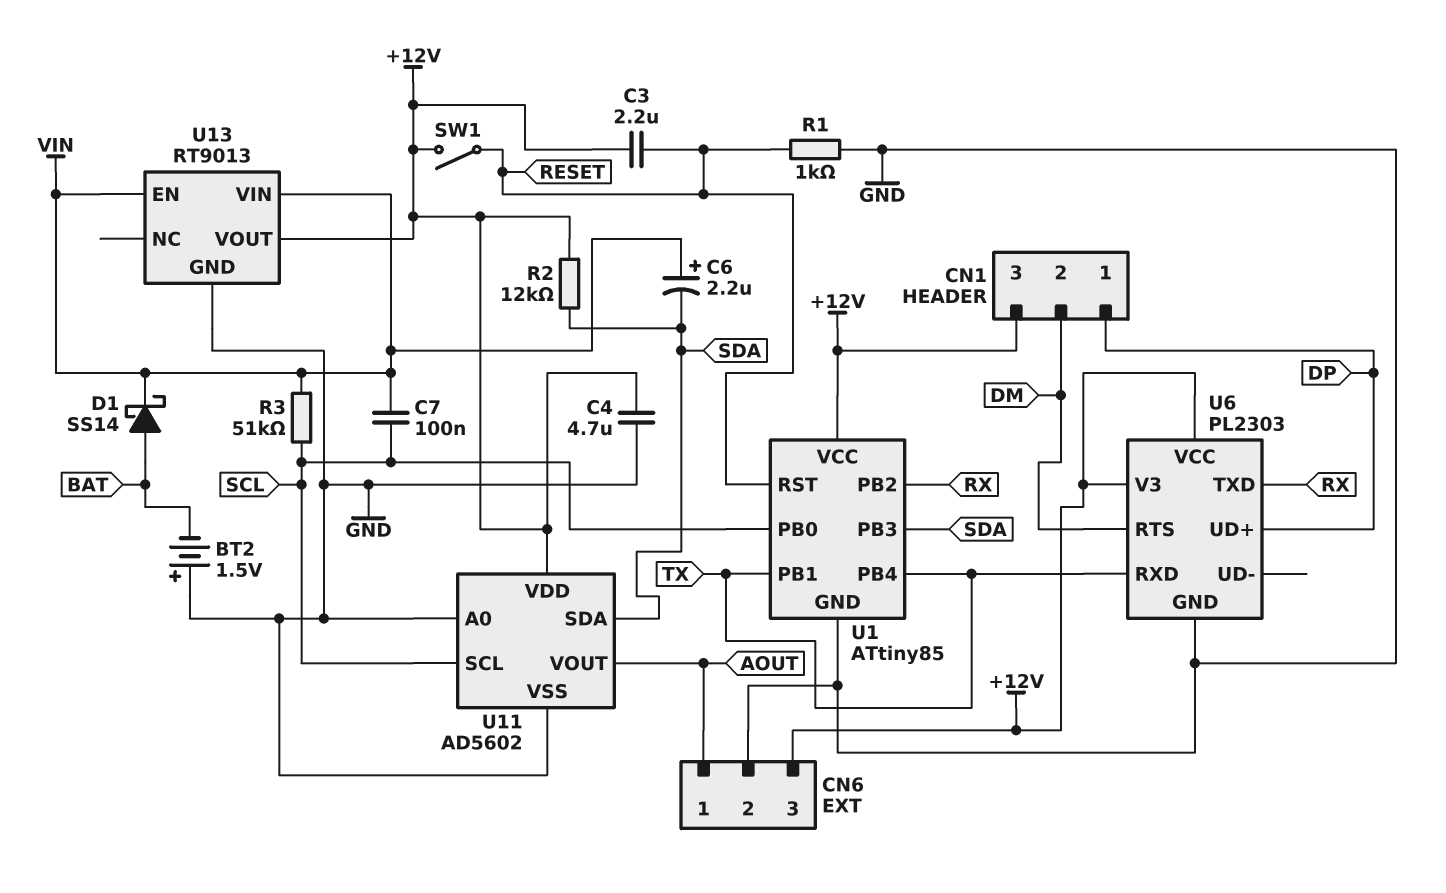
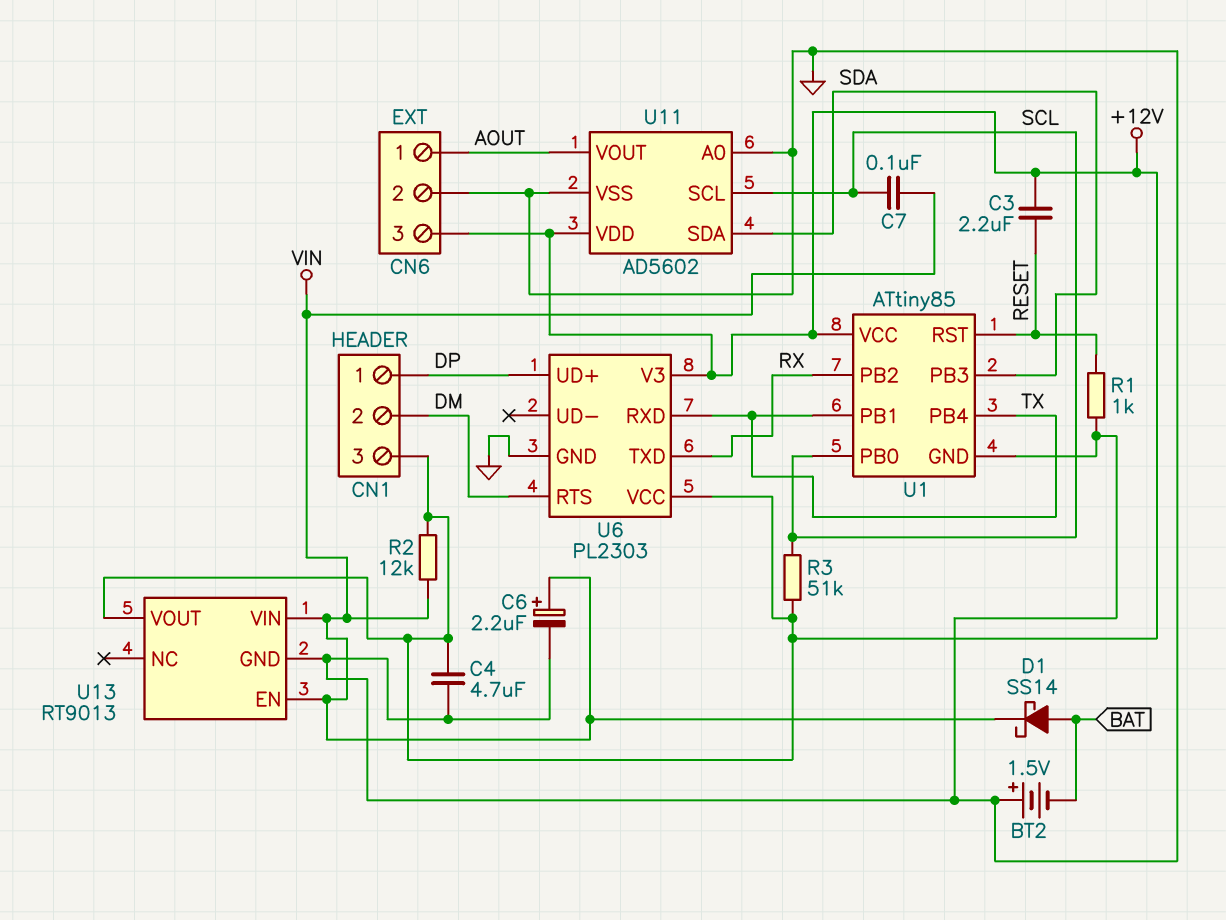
C6: 2.2uF (plus VIN, minus SDA) -> 2.2uF (plus VIN, minus GND)
R2: 12k (+12V, SDA) -> 12k (+12V, VIN)
R3: 51k (SCL, VIN) -> 51k (+12V, SCL)
SW1: switch (+12V, RESET) -> none

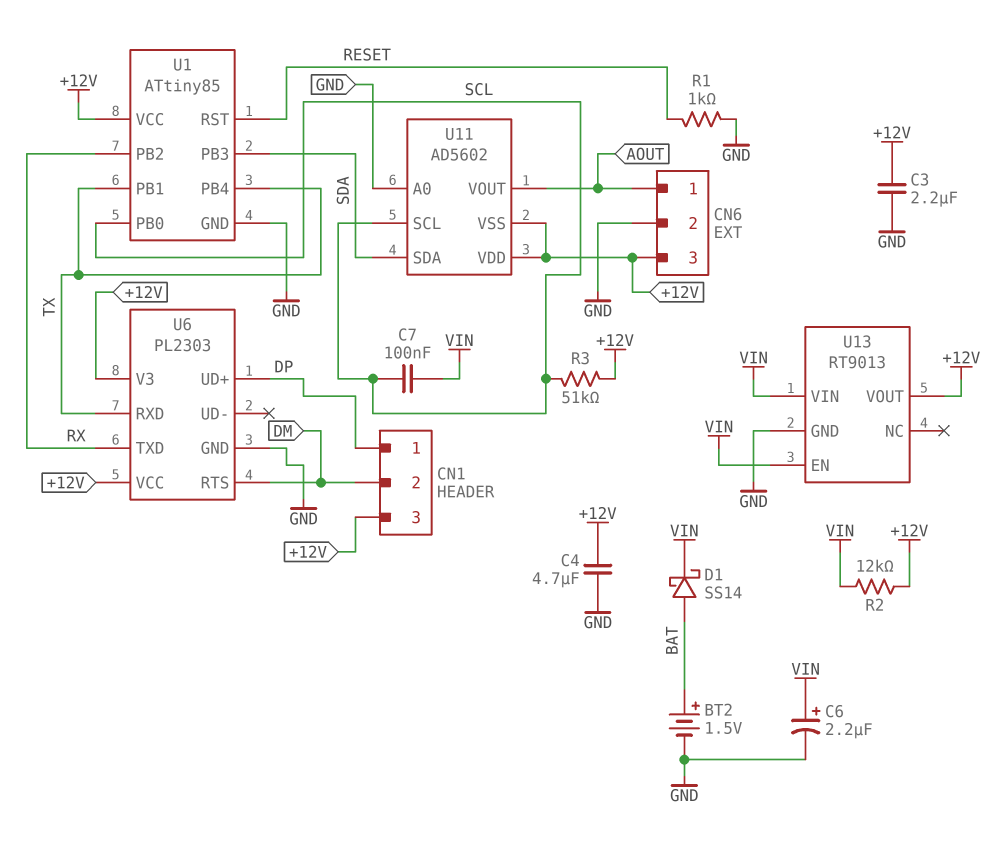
BT2: 1.5V (plus GND, minus BAT) -> 1.5V (plus BAT, minus GND)
C3: 2.2uF (+12V, RESET) -> 2.2uF (+12V, GND)
U11 pin VSS: GND -> +12V

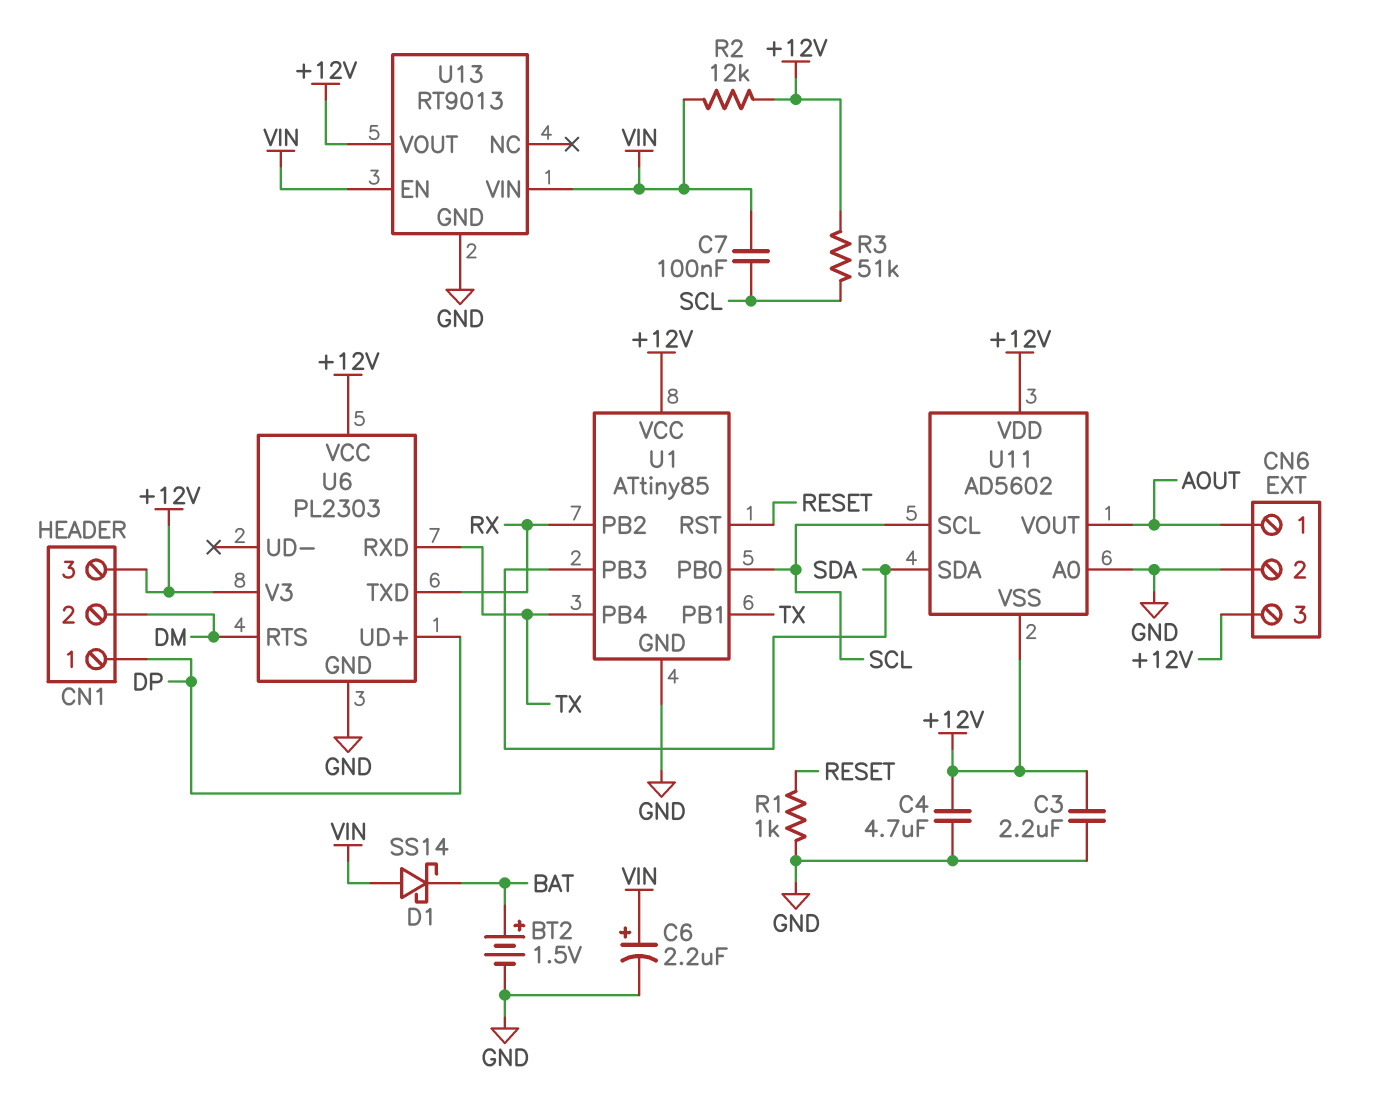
D1: schottky SS14 (A BAT, K VIN) -> schottky SS14 (A VIN, K BAT)

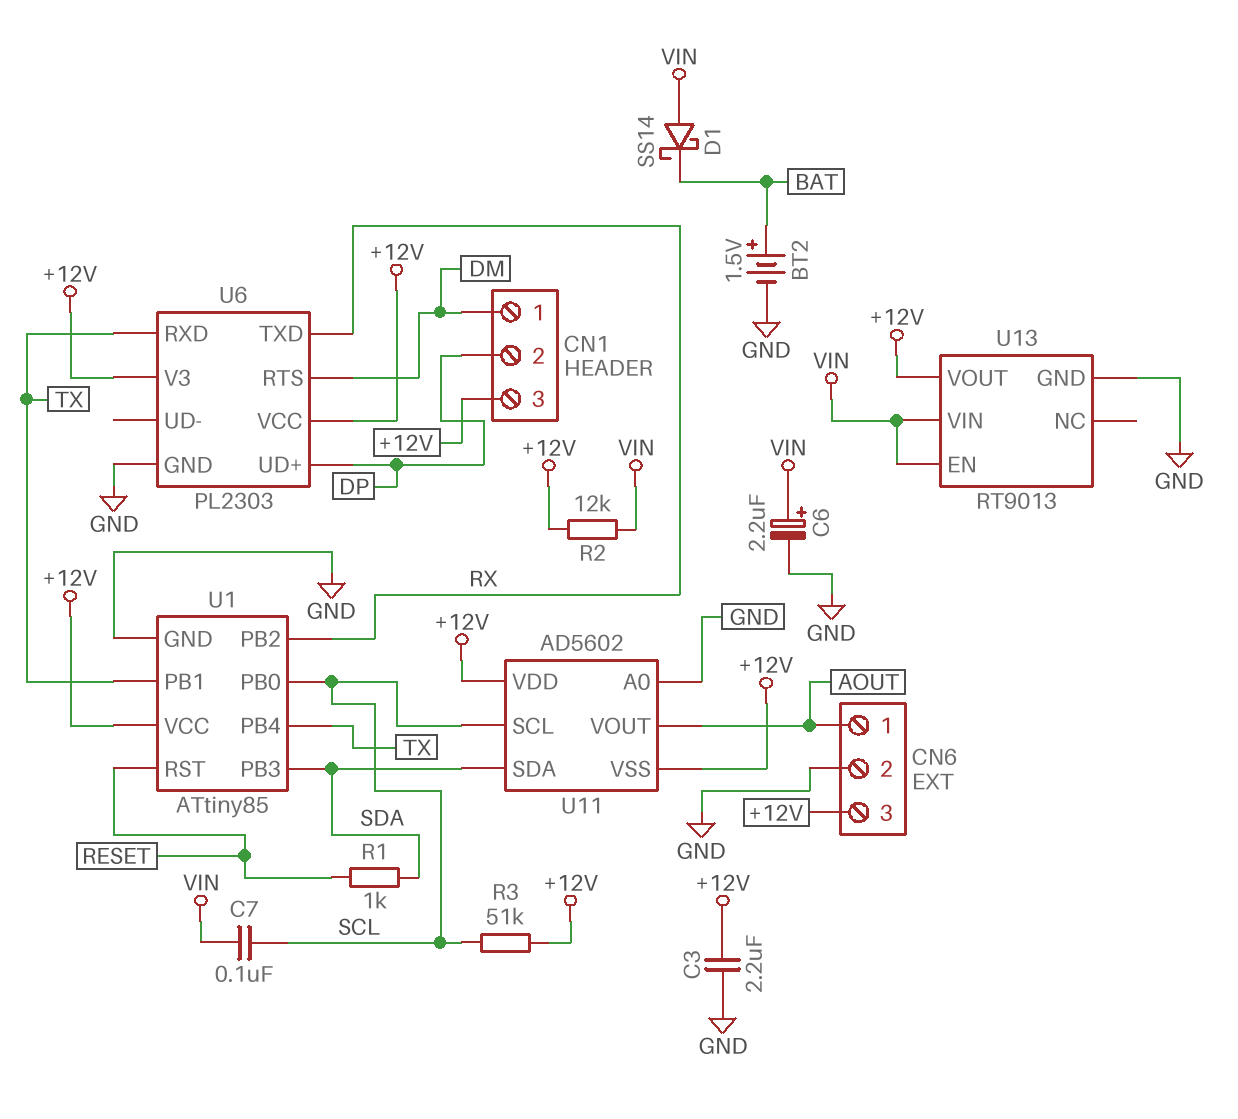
C4: 4.7uF (+12V, GND) -> none
CN1 pin 1: DP -> DM
CN1 pin 2: DM -> DP
R1: 1k (GND, RESET) -> 1k (RESET, SDA)

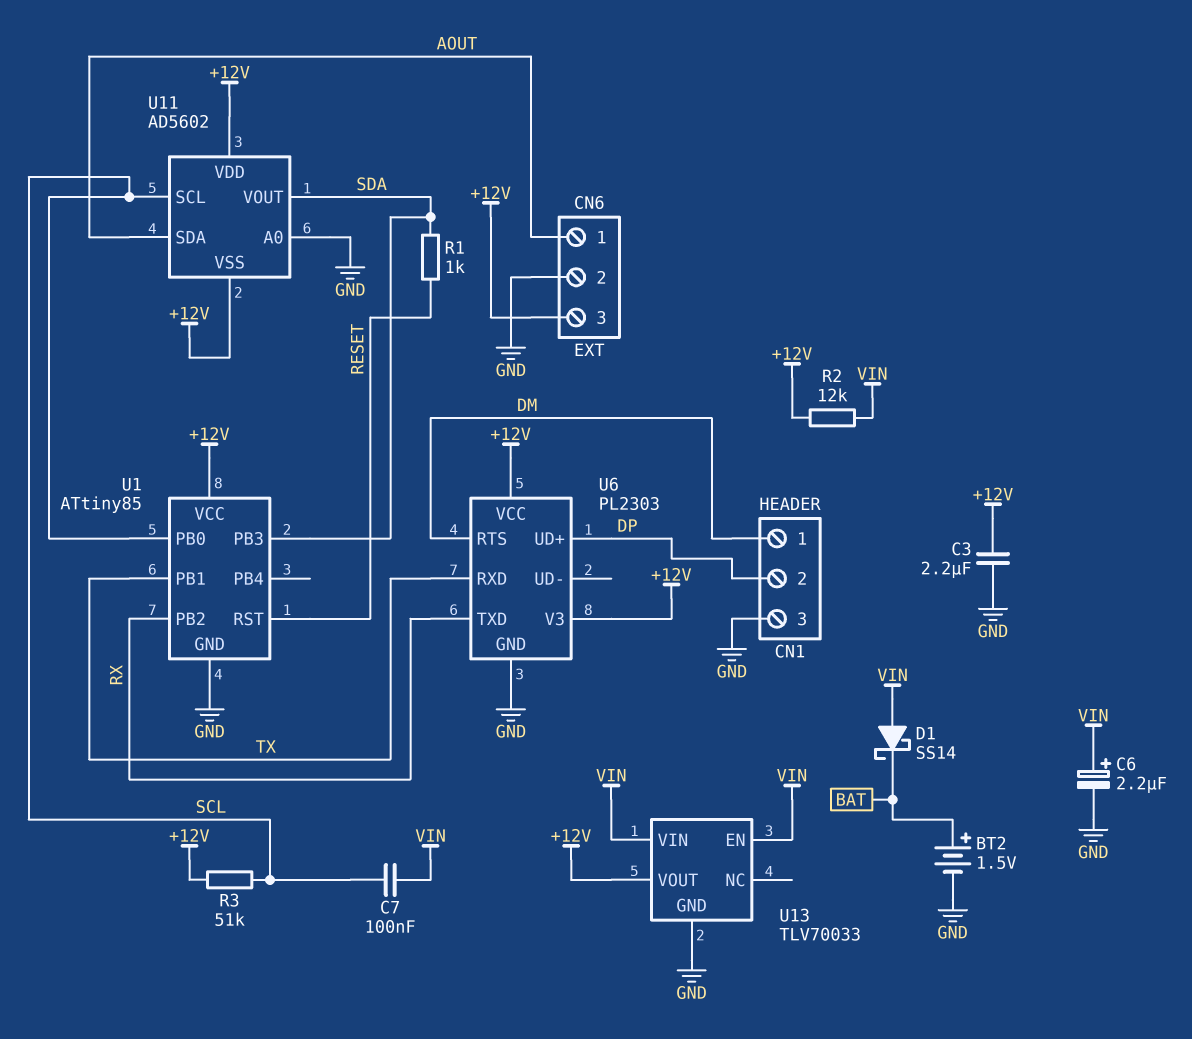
CN1 pin 3: +12V -> GND
U1 pin PB4: TX -> none
U11 pin SDA: SDA -> AOUT
U11 pin VOUT: AOUT -> SDA
U13: RT9013 -> TLV70033

